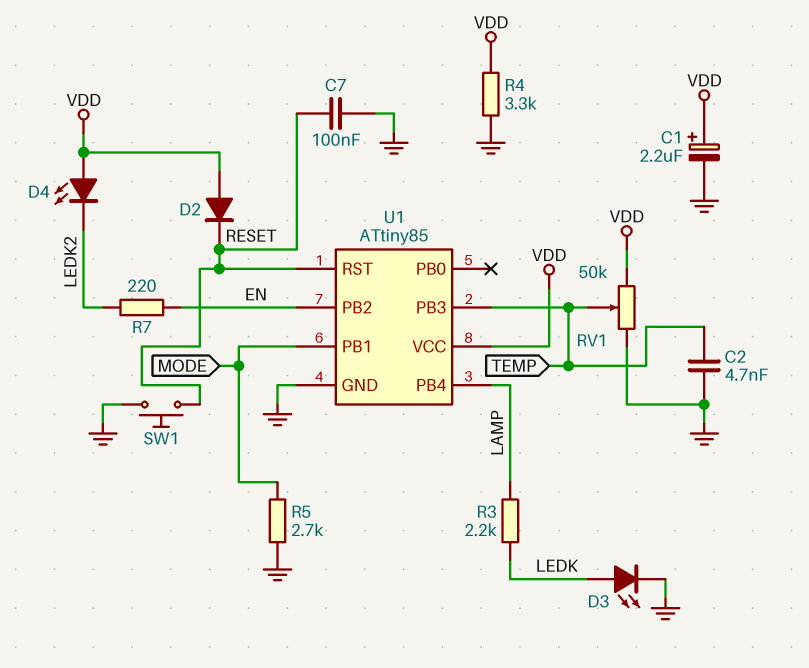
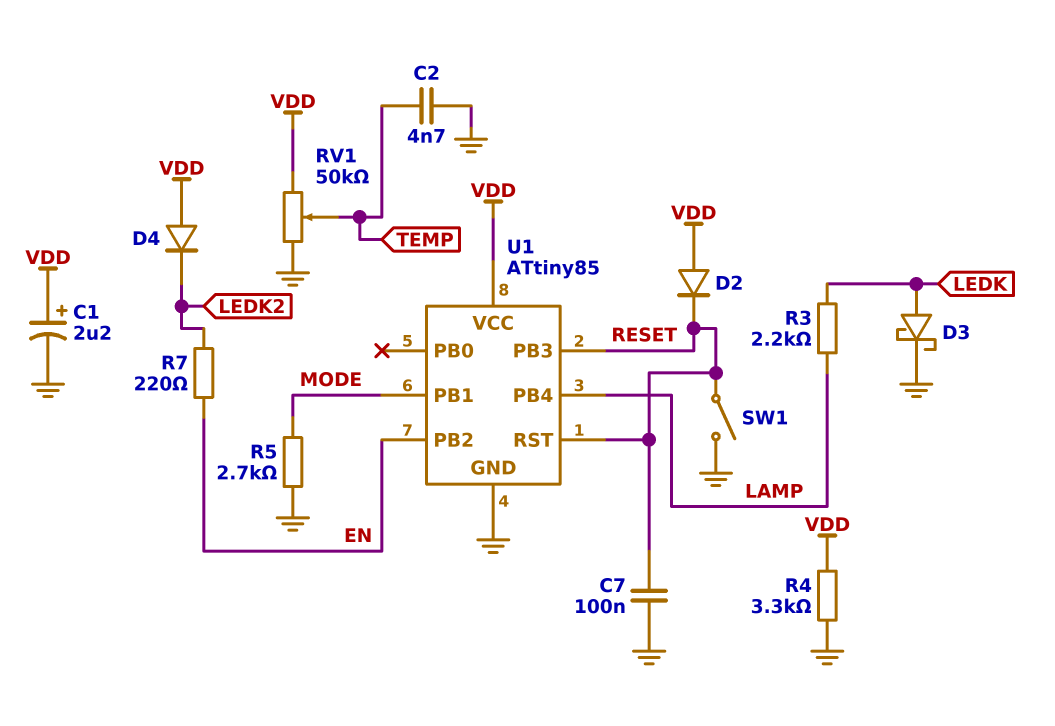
D3: LED (A LEDK, K GND) -> schottky (A LEDK, K GND)
D4: LED (A VDD, K LEDK2) -> diode (A VDD, K LEDK2)
SW1: button (GND, RESET) -> switch (GND, RESET)
U1 pin PB3: TEMP -> RESET

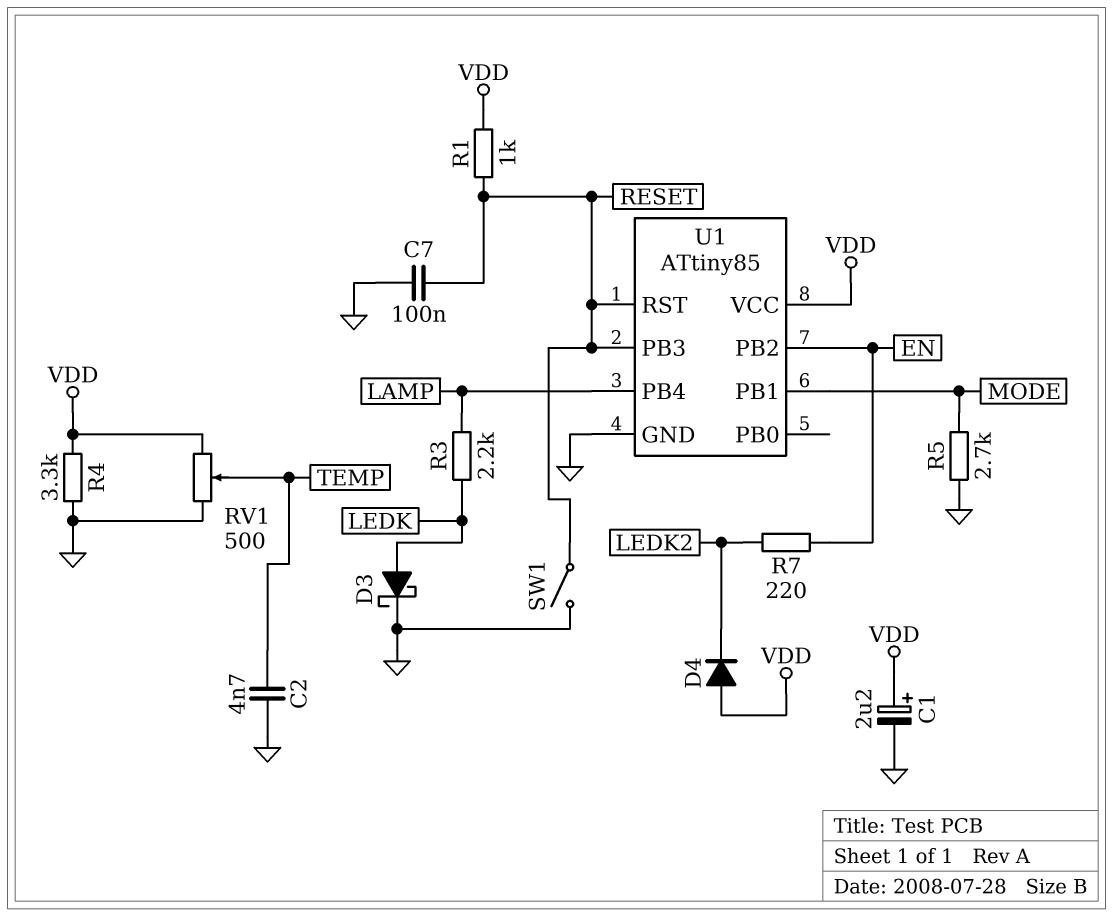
D2: diode (A VDD, K RESET) -> none
R1: none -> 1k (RESET, VDD)
RV1: 50k (GND, VDD, wiper TEMP) -> 500 (GND, VDD, wiper TEMP)

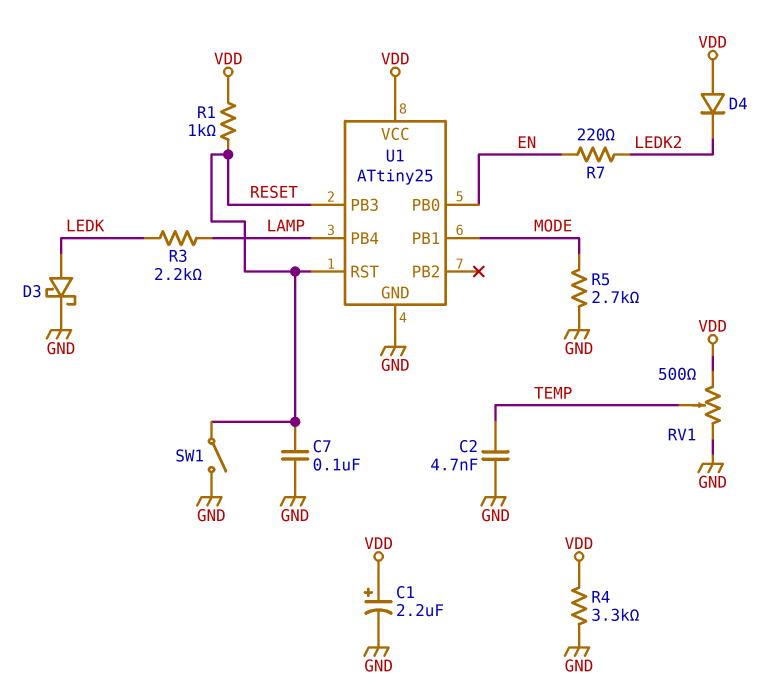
U1: ATtiny85 -> ATtiny25
U1 pin PB0: none -> EN
U1 pin PB2: EN -> none

